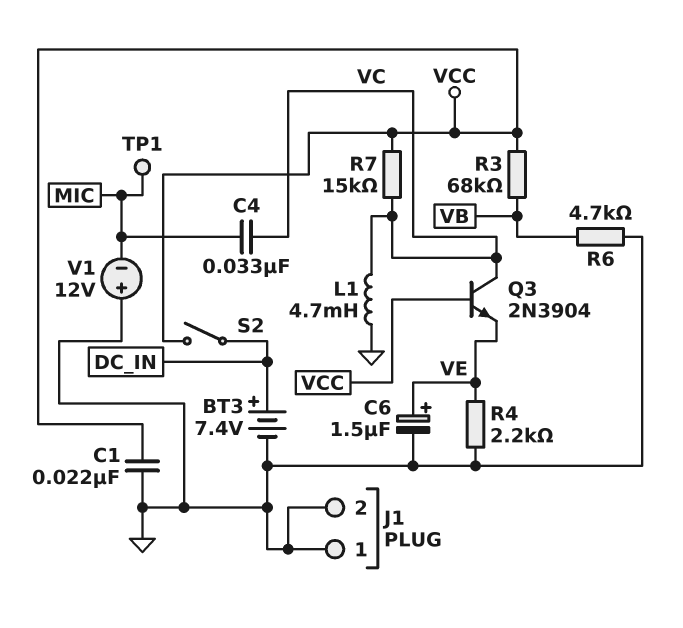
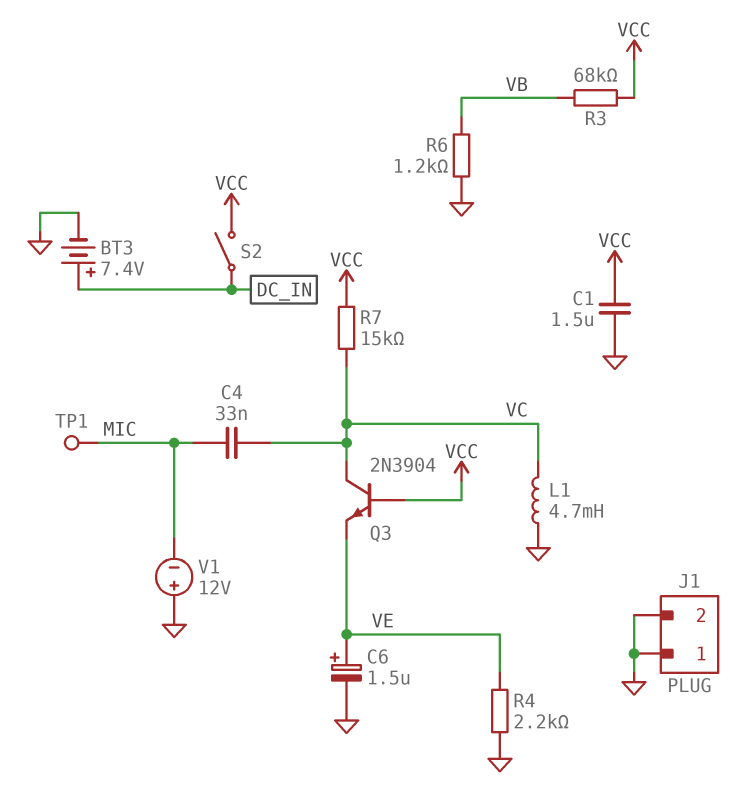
C1: 22nF (GND, VCC) -> 1.5uF (GND, VCC)
R6: 4.7k (GND, VB) -> 1.2k (GND, VB)

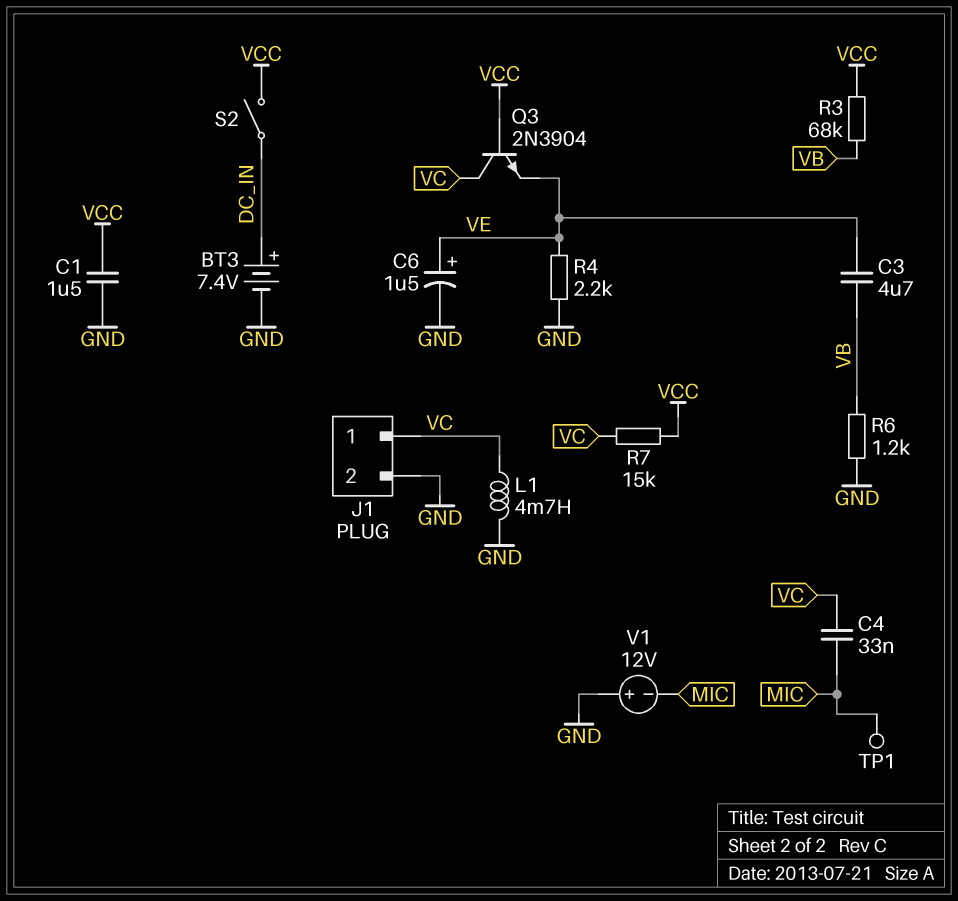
C3: none -> 4.7uF (VB, VE)
J1 pin 1: GND -> VC

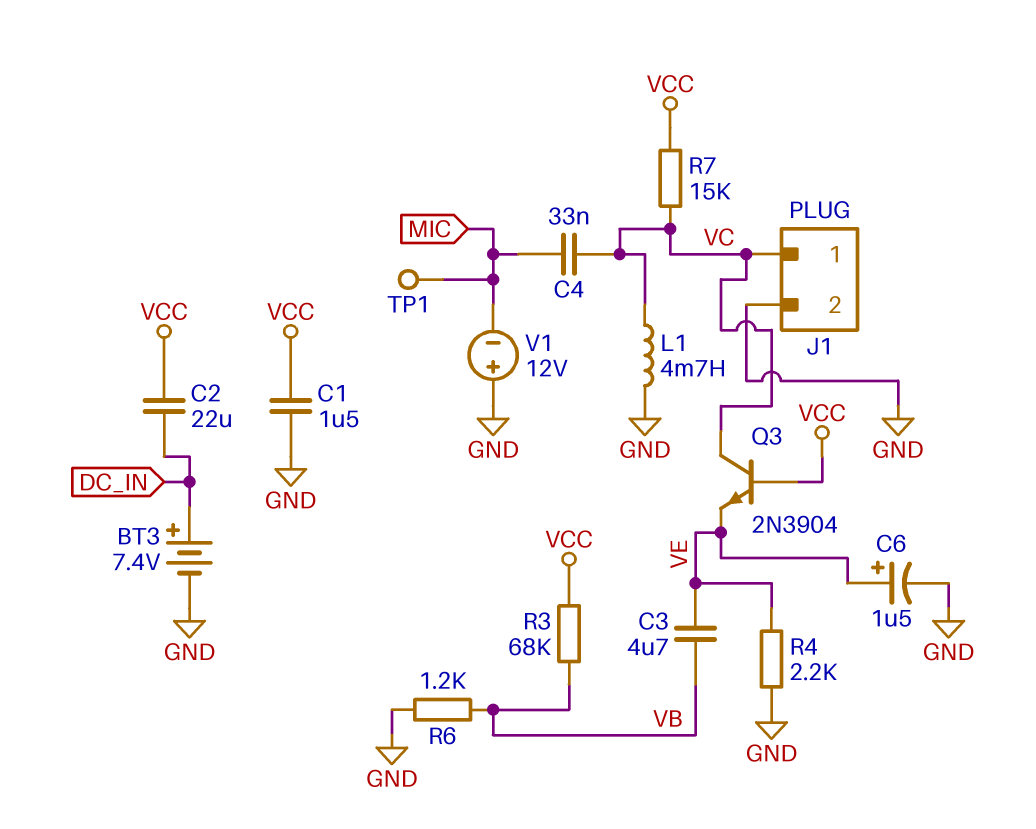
C2: none -> 22uF (DC_IN, VCC)
S2: switch (DC_IN, VCC) -> none

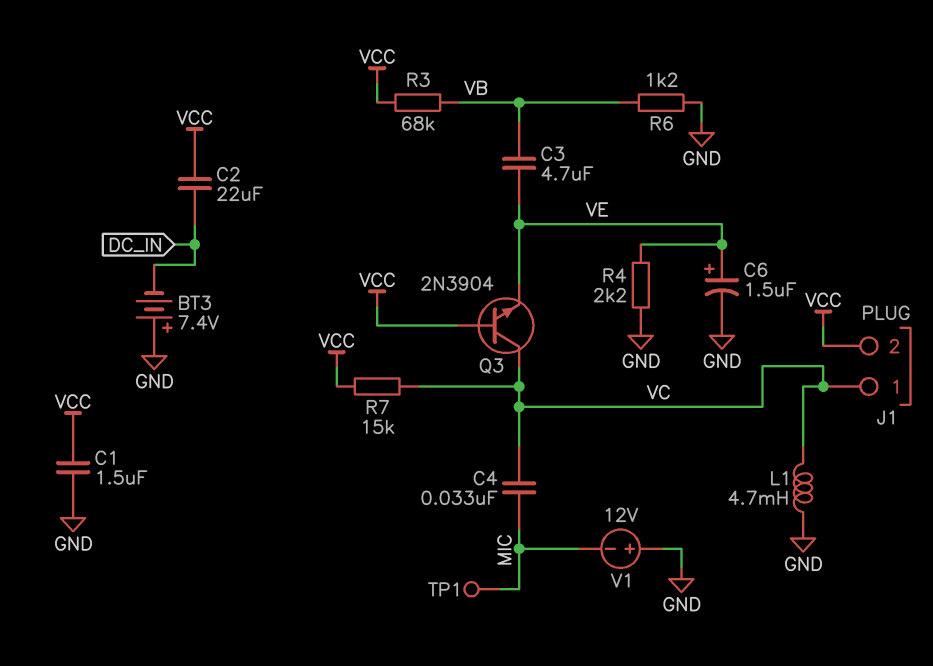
BT3: 7.4V (plus DC_IN, minus GND) -> 7.4V (plus GND, minus DC_IN)
J1 pin 2: GND -> VCC

